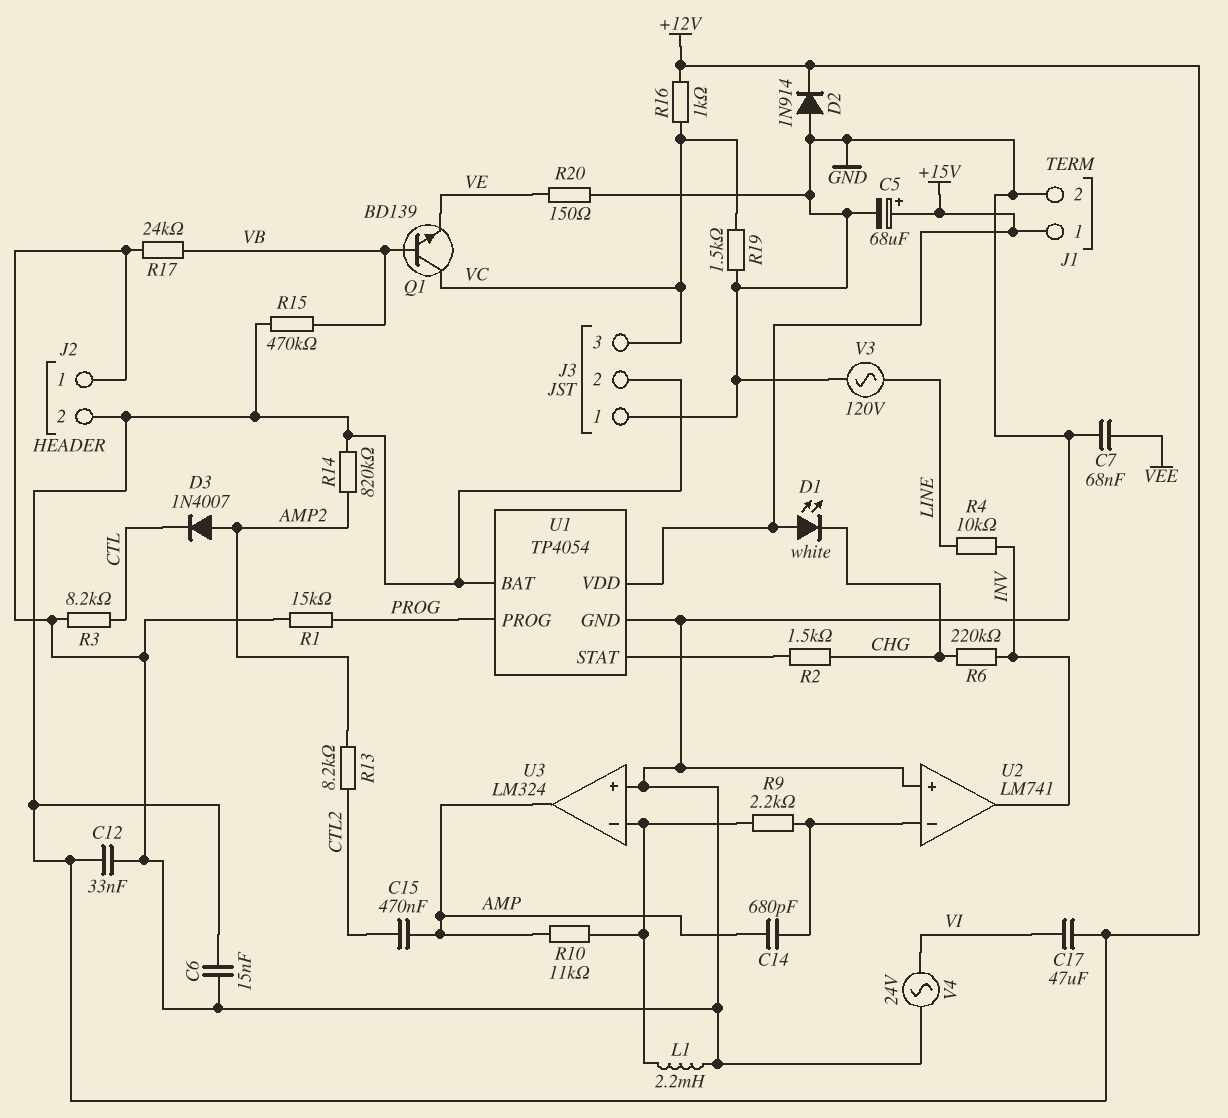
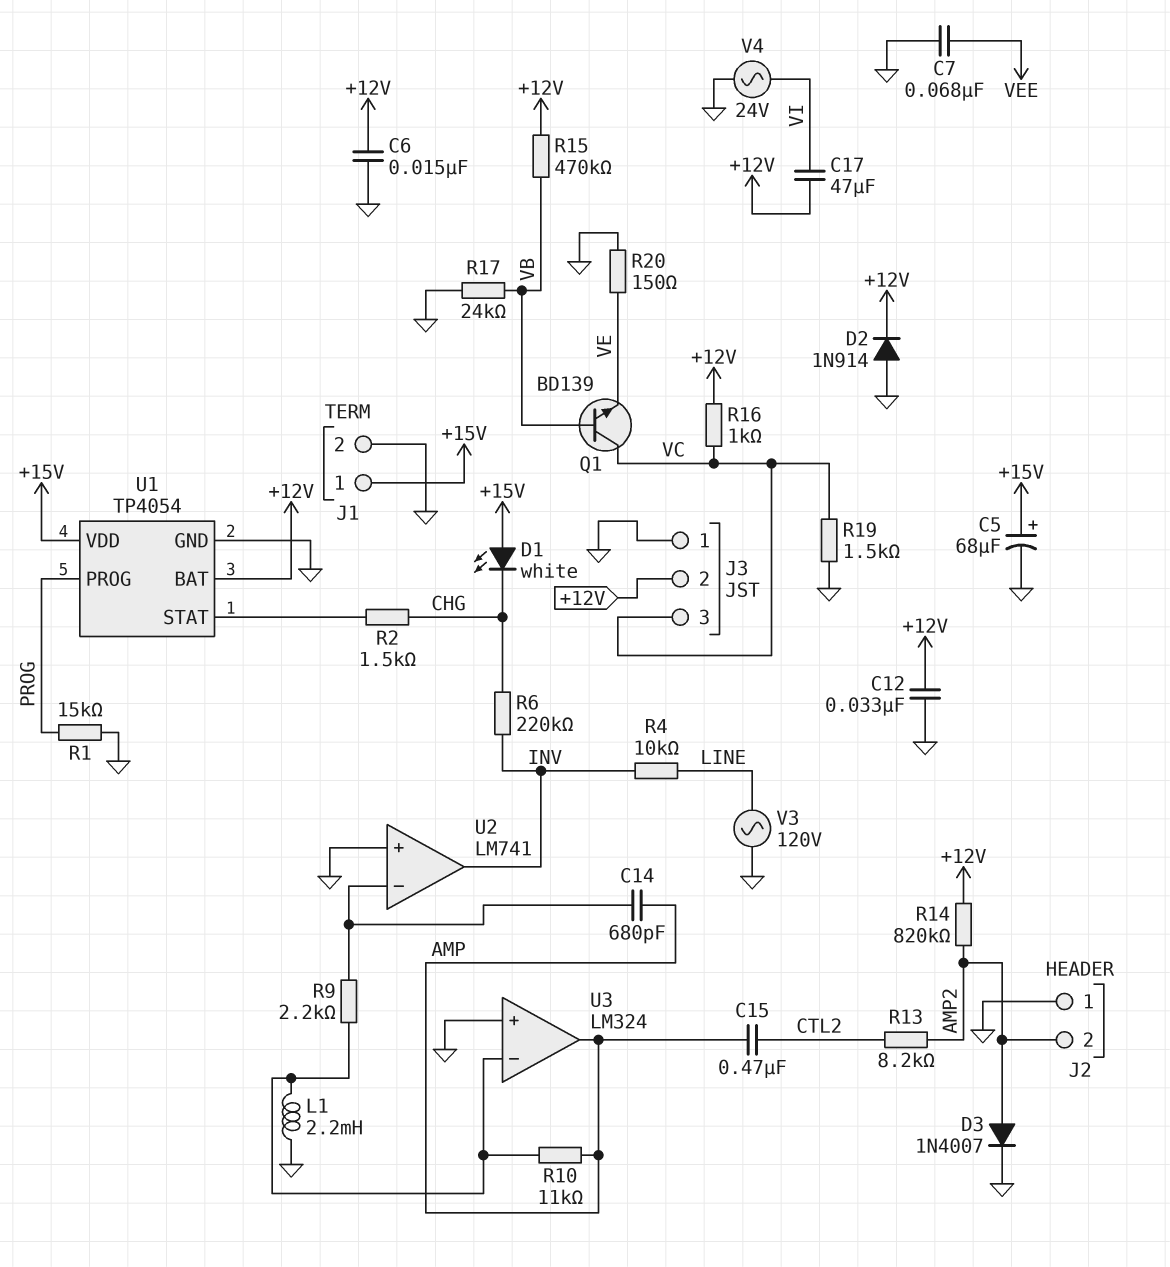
D3: diode 1N4007 (A AMP2, K CTL) -> diode 1N4007 (A AMP2, K GND)
J2 pin 2: +12V -> AMP2
R3: 8.2k (CTL, GND) -> none

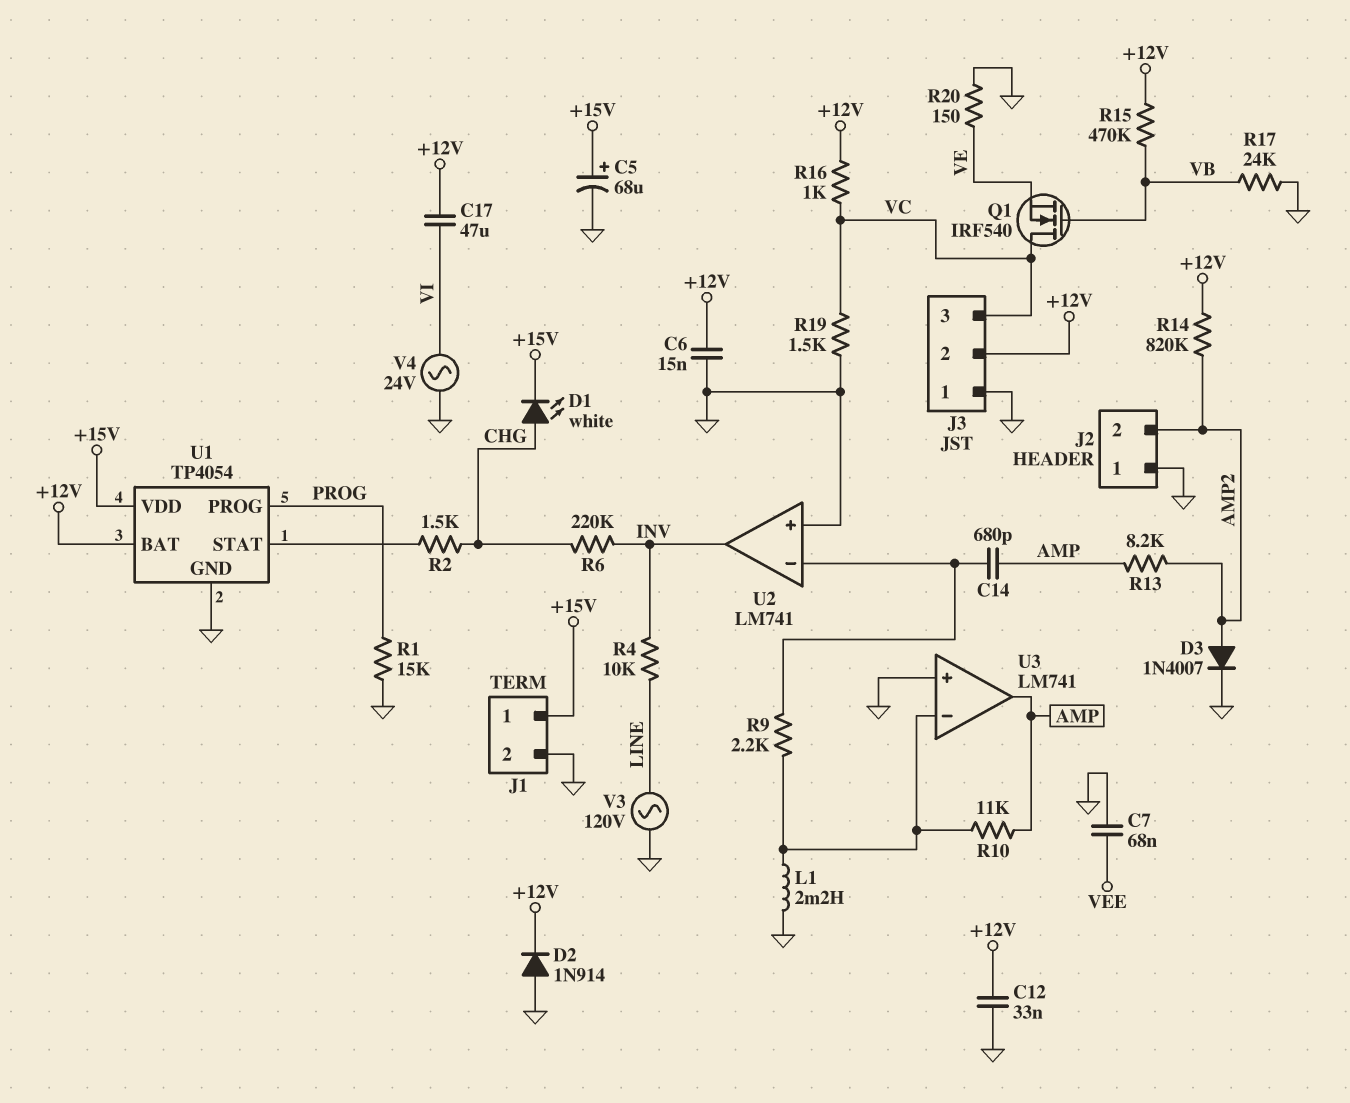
C15: 470nF (AMP, CTL2) -> none
D1: LED white (A +15V, K CHG) -> LED white (A CHG, K +15V)
Q1: NPN BD139 (B VB, C VC, E VE) -> NMOS IRF540 (G VB, D VC, S VE)
R13: 8.2k (AMP2, CTL2) -> 8.2k (AMP, AMP2)
U3: LM324 -> LM741

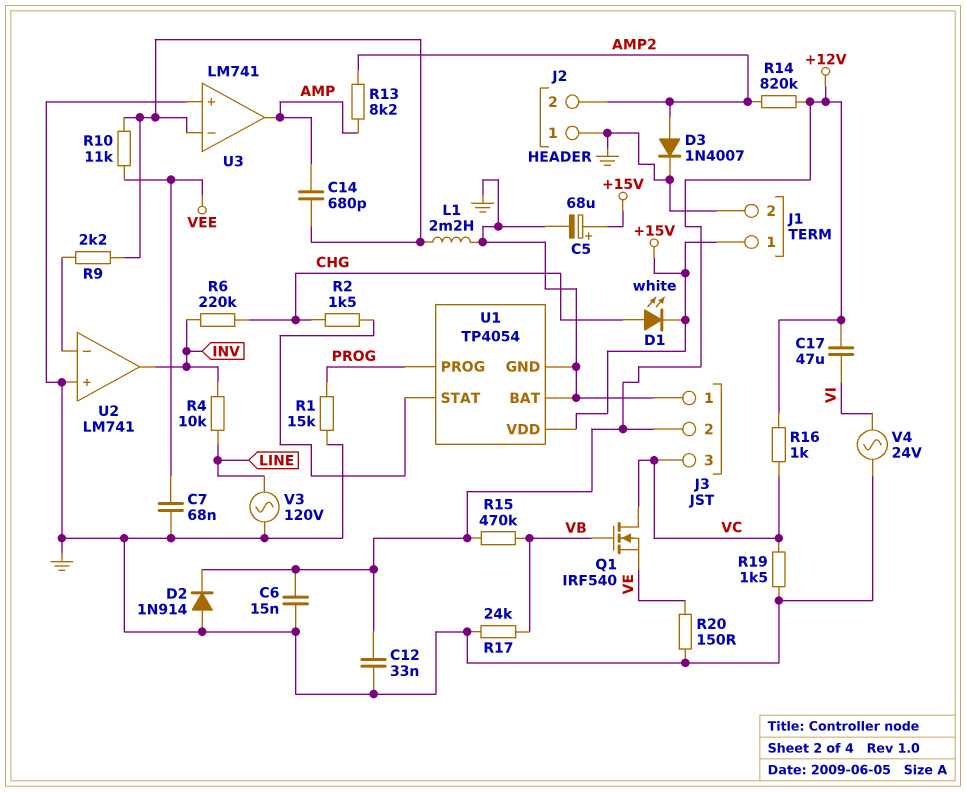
C14: 680pF (AMP, U2/in-) -> 680pF (AMP, U3/in-)
R10: 11k (AMP, U3/in-) -> 11k (U3/in-, VEE)
U1 pin BAT: +12V -> GND

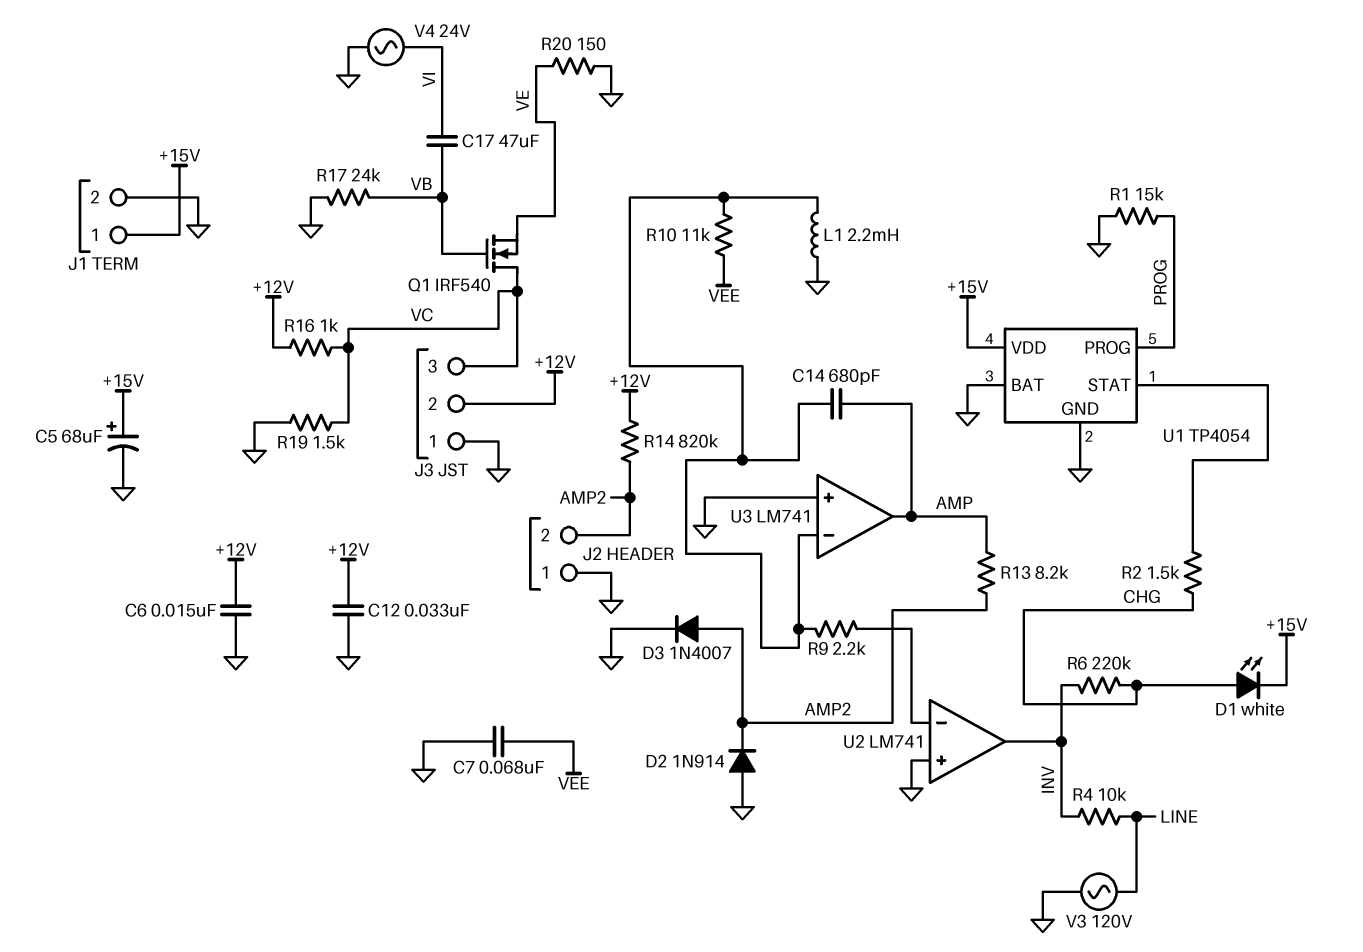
C17: 47uF (+12V, VI) -> 47uF (VB, VI)
D2: diode 1N914 (A GND, K +12V) -> diode 1N914 (A GND, K AMP2)
R15: 470k (+12V, VB) -> none

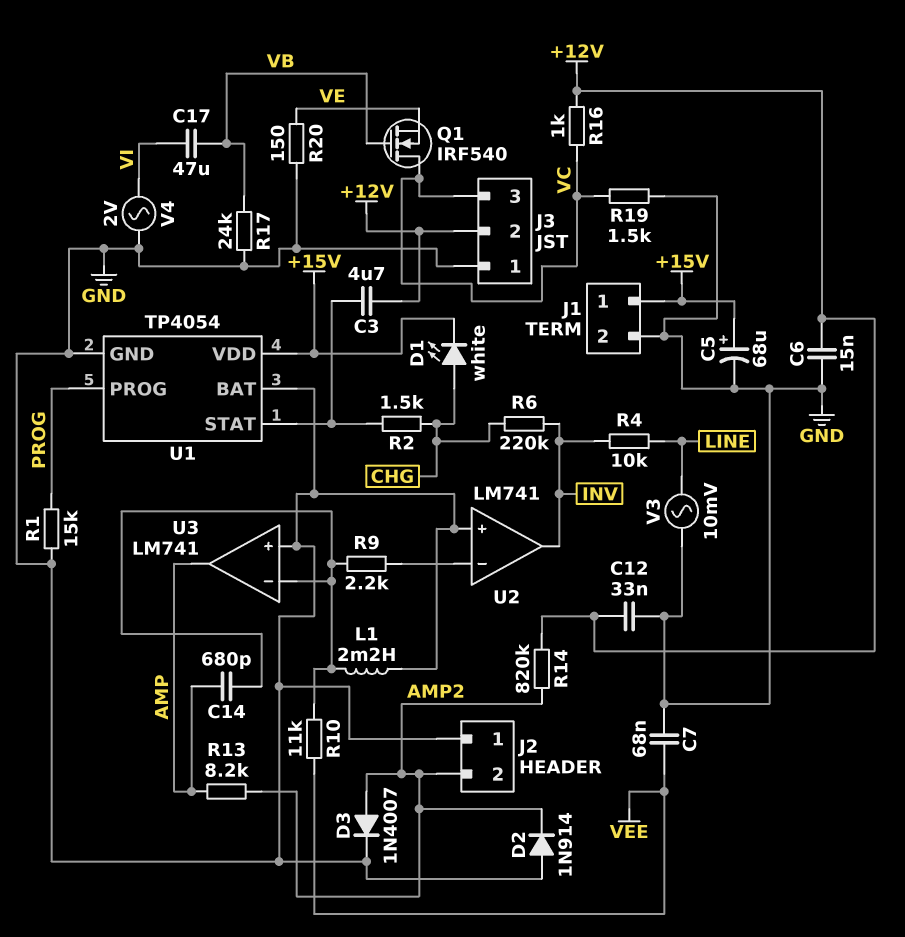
C3: none -> 4.7uF (+12V, U1/STAT)
V3: AC 120V (GND, LINE) -> AC 10mV (GND, LINE)
V4: AC 24V (GND, VI) -> AC 2V (GND, VI)

